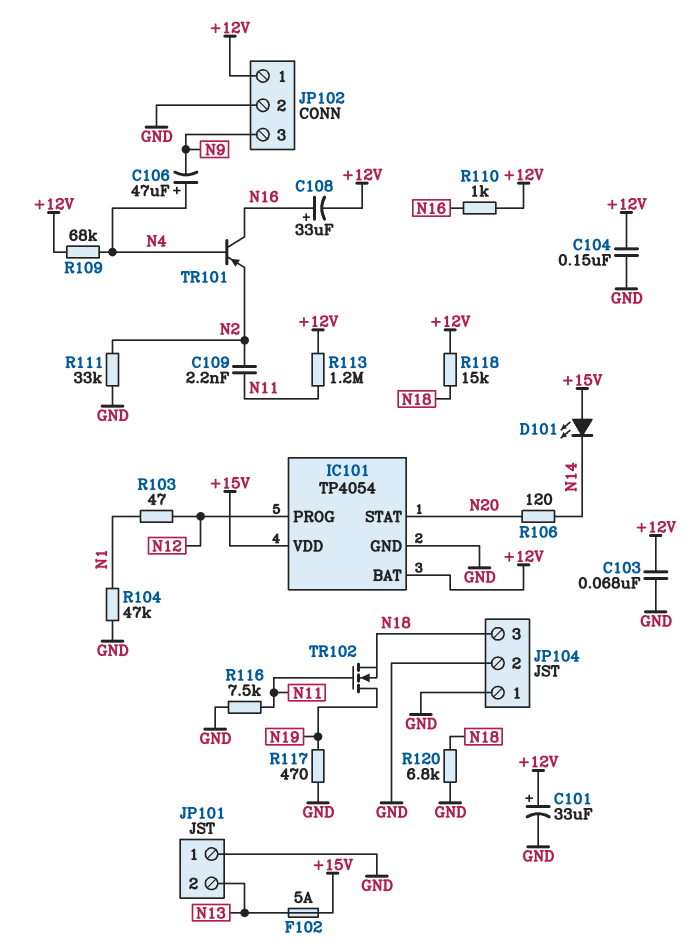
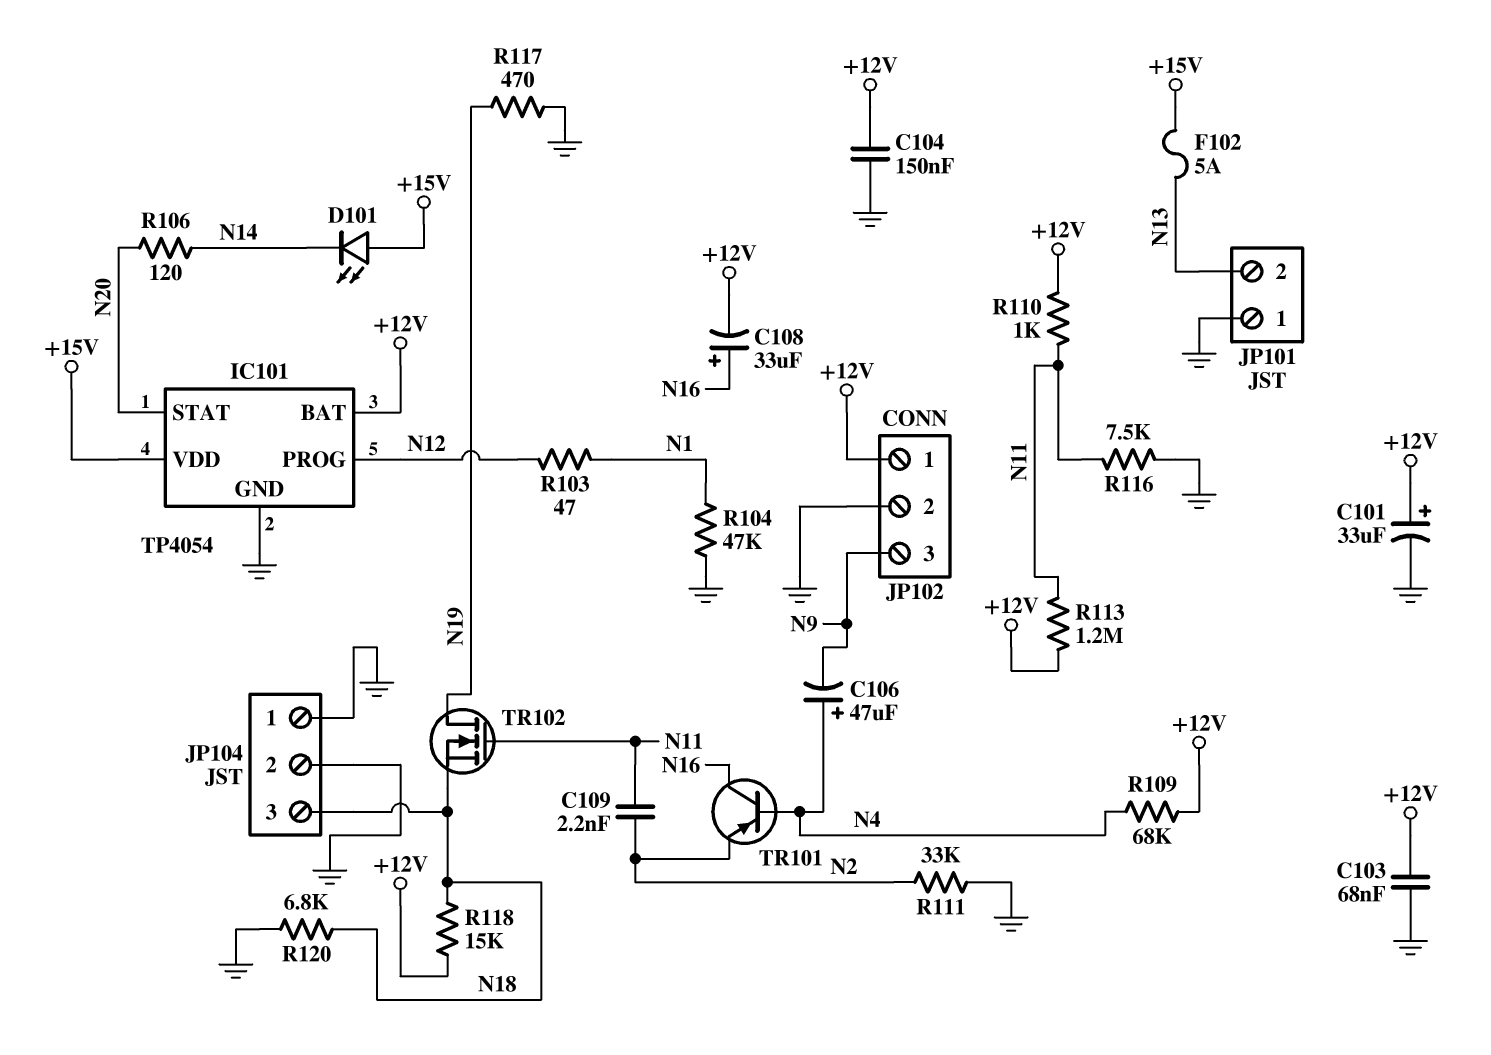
R110: 1k (+12V, N16) -> 1k (+12V, N11)

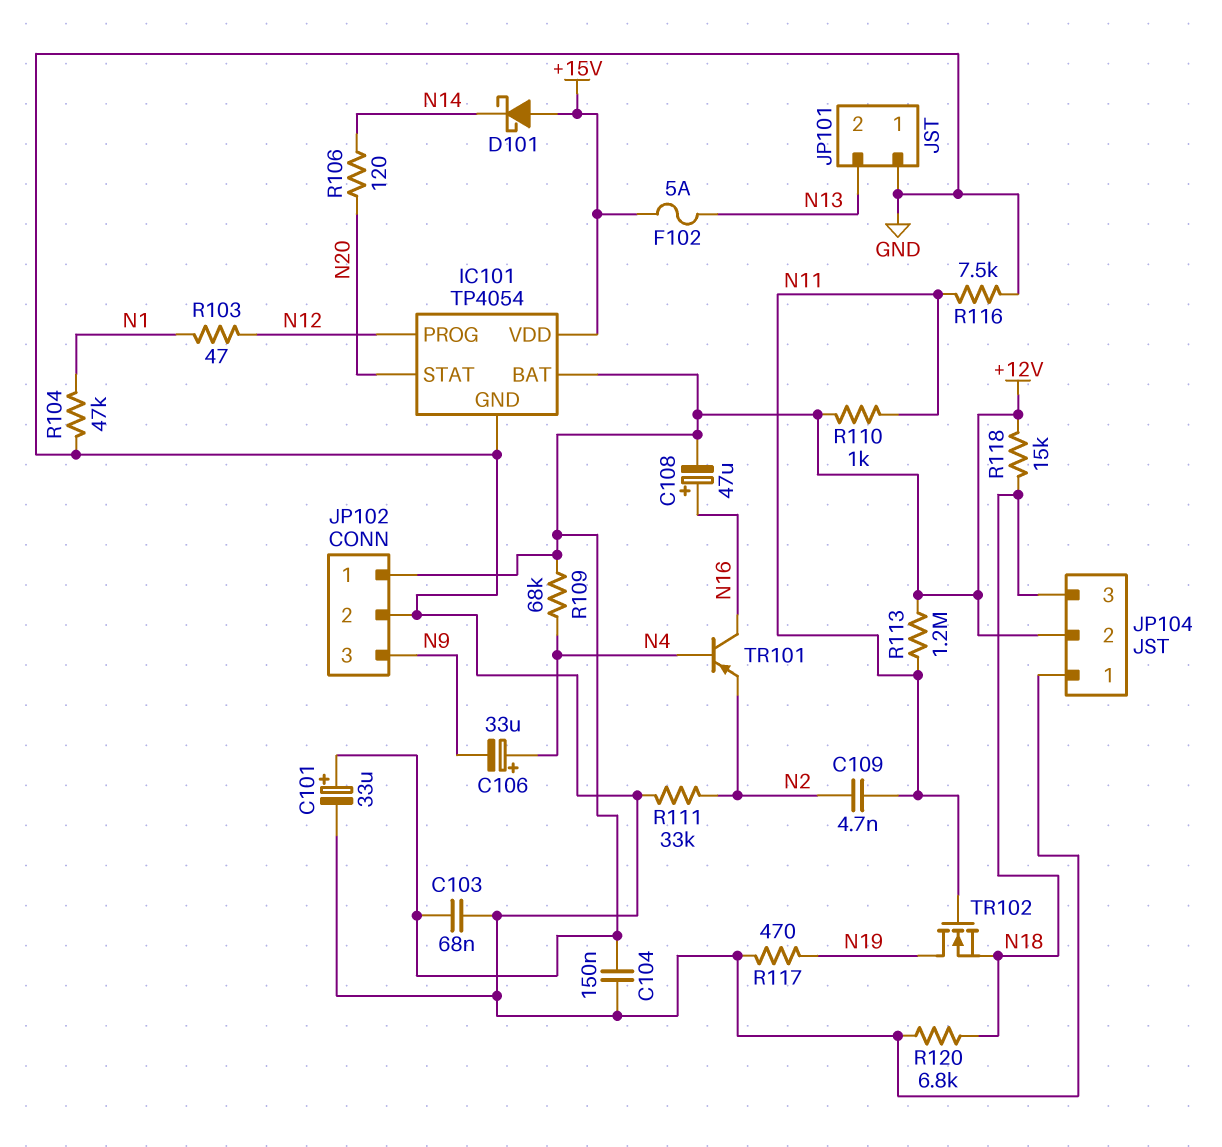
C106: 47uF (plus N4, minus N9) -> 33uF (plus N4, minus N9)
C108: 33uF (plus N16, minus +12V) -> 47uF (plus N16, minus +12V)
C109: 2.2nF (N2, N11) -> 4.7nF (N2, N11)
D101: LED (A +15V, K N14) -> schottky (A +15V, K N14)
JP104 pin 2: GND -> +12V

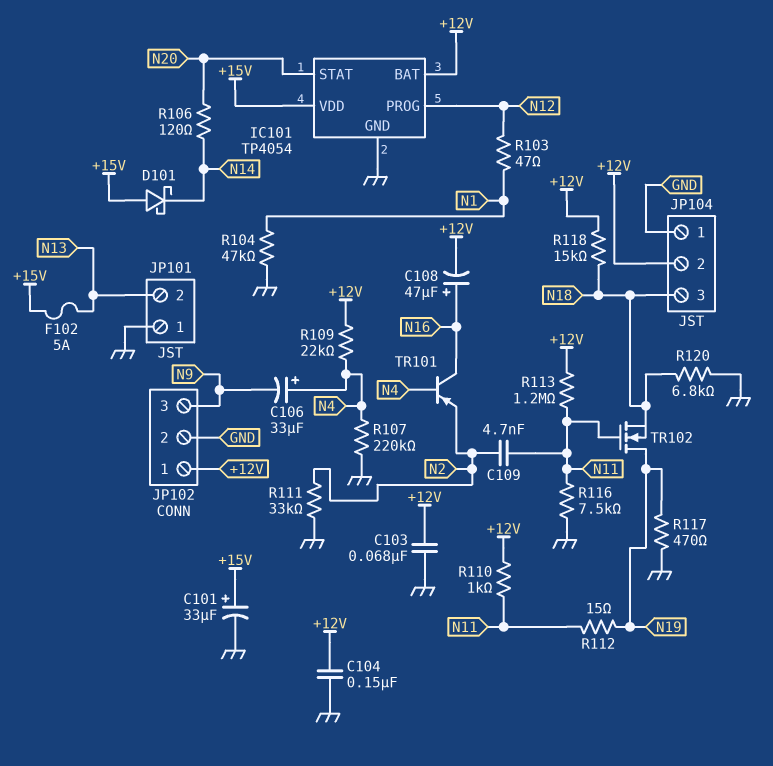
C101: 33uF (plus +12V, minus GND) -> 33uF (plus +15V, minus GND)
R107: none -> 220k (GND, N4)
R109: 68k (+12V, N4) -> 22k (+12V, N4)
R112: none -> 15 (N11, N19)

